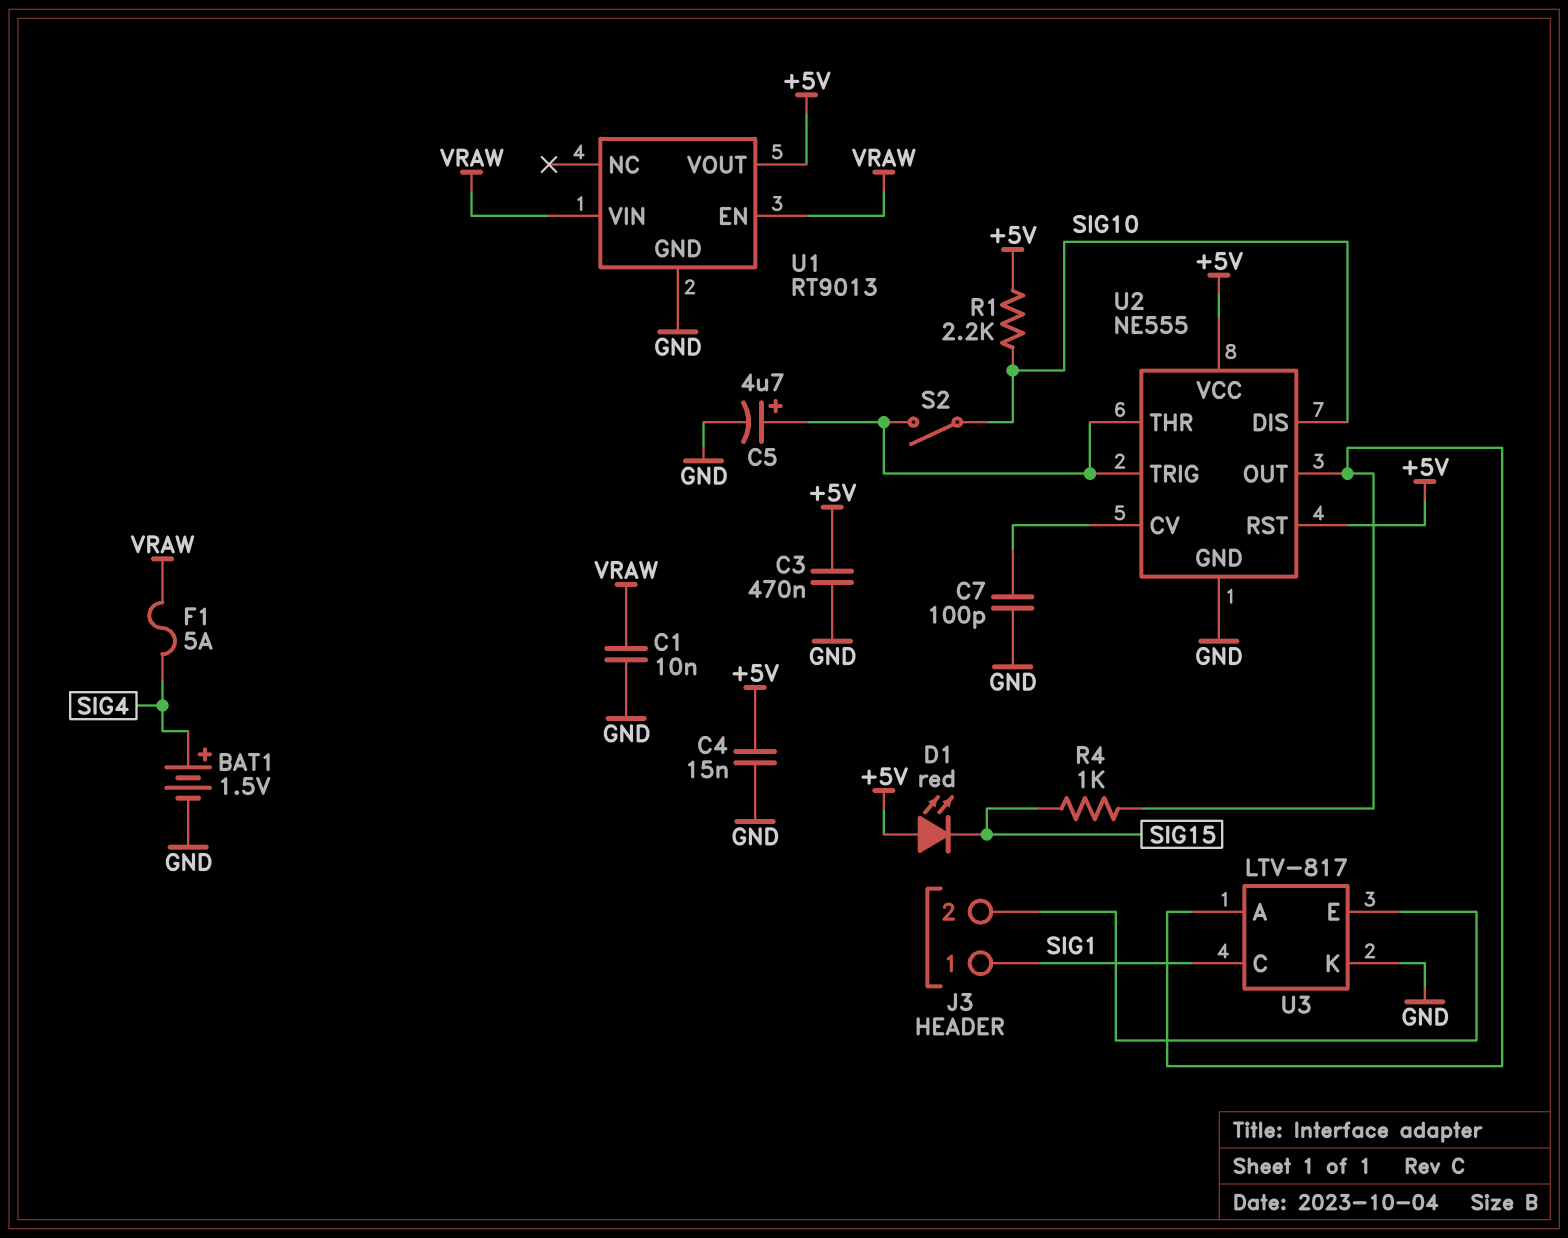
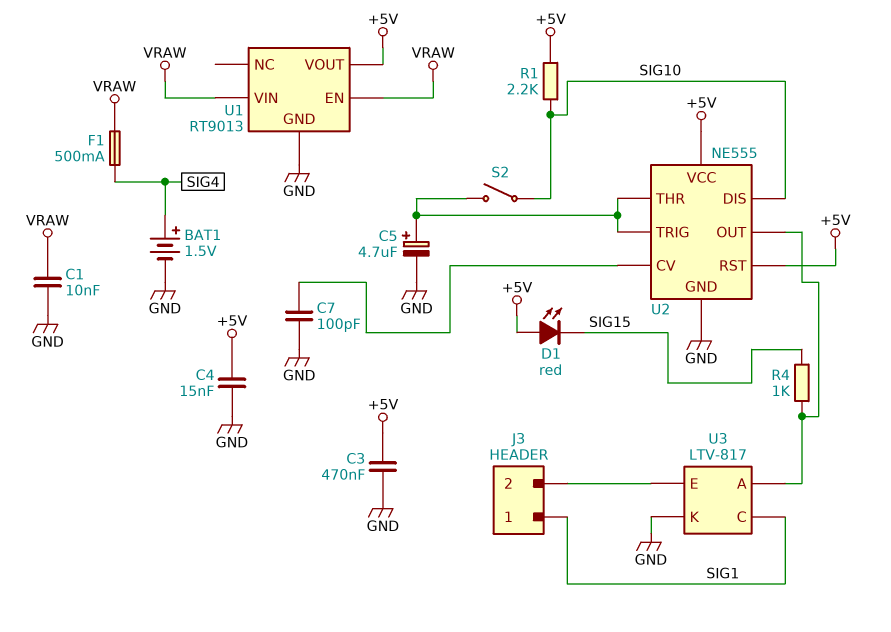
F1: 5A (SIG4, VRAW) -> 500mA (SIG4, VRAW)

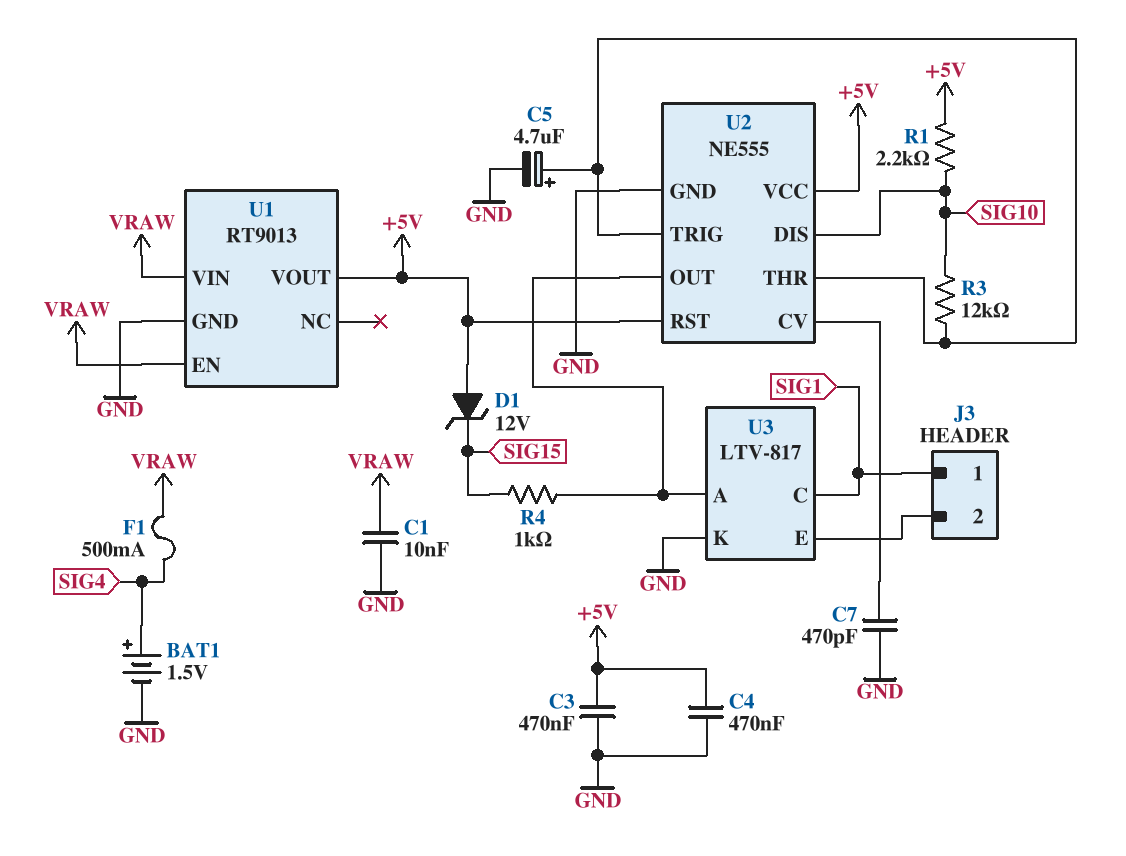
C4: 15nF (+5V, GND) -> 470nF (+5V, GND)
C7: 100pF (GND, U2/CV) -> 470pF (GND, U2/CV)
D1: LED red (A +5V, K SIG15) -> zener 12V (A +5V, K SIG15)
R3: none -> 12k (SIG10, U2/THR)
S2: switch (SIG10, U2/THR) -> none

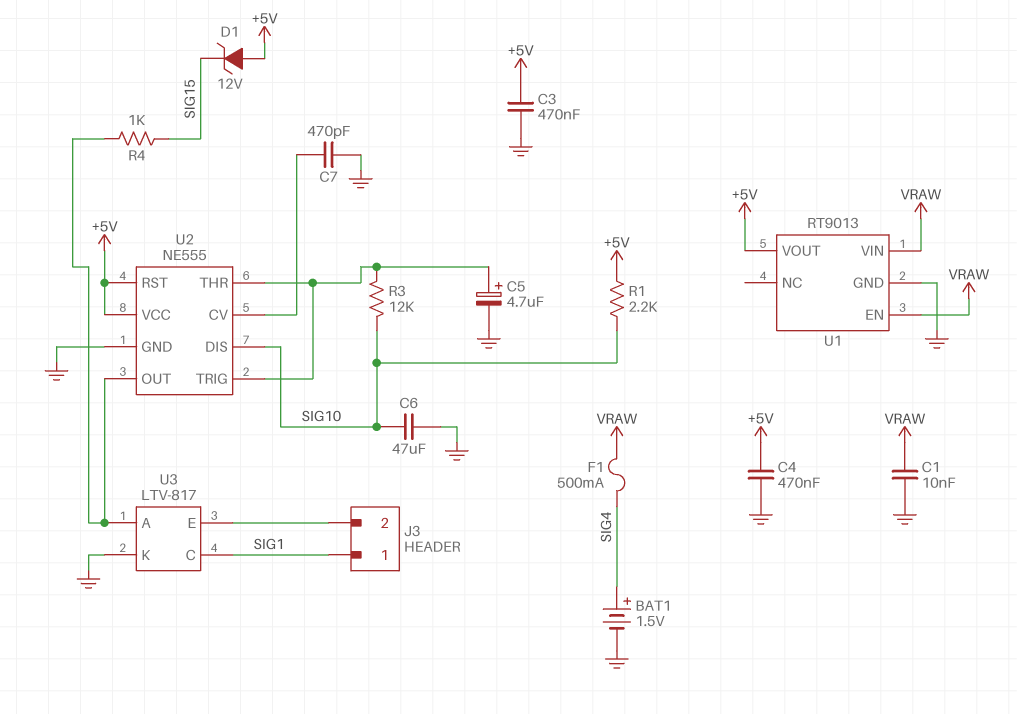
C6: none -> 47uF (GND, SIG10)

